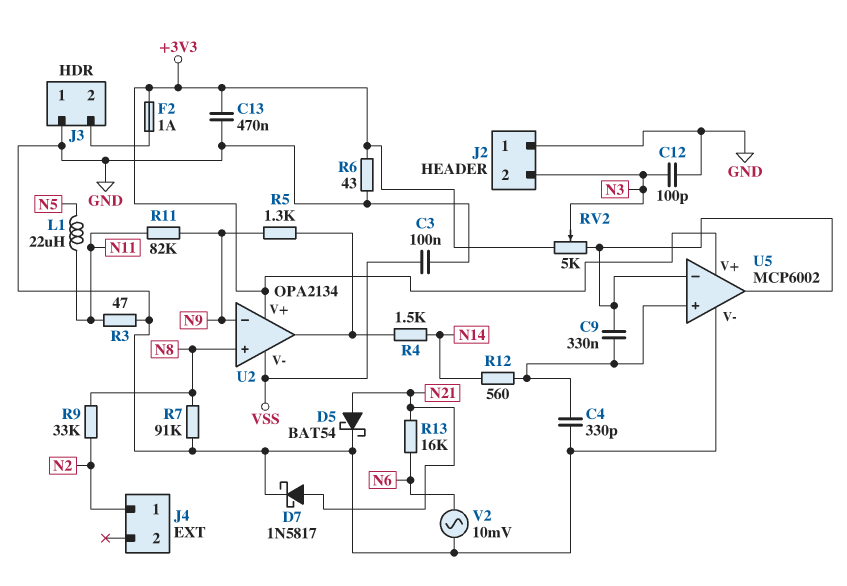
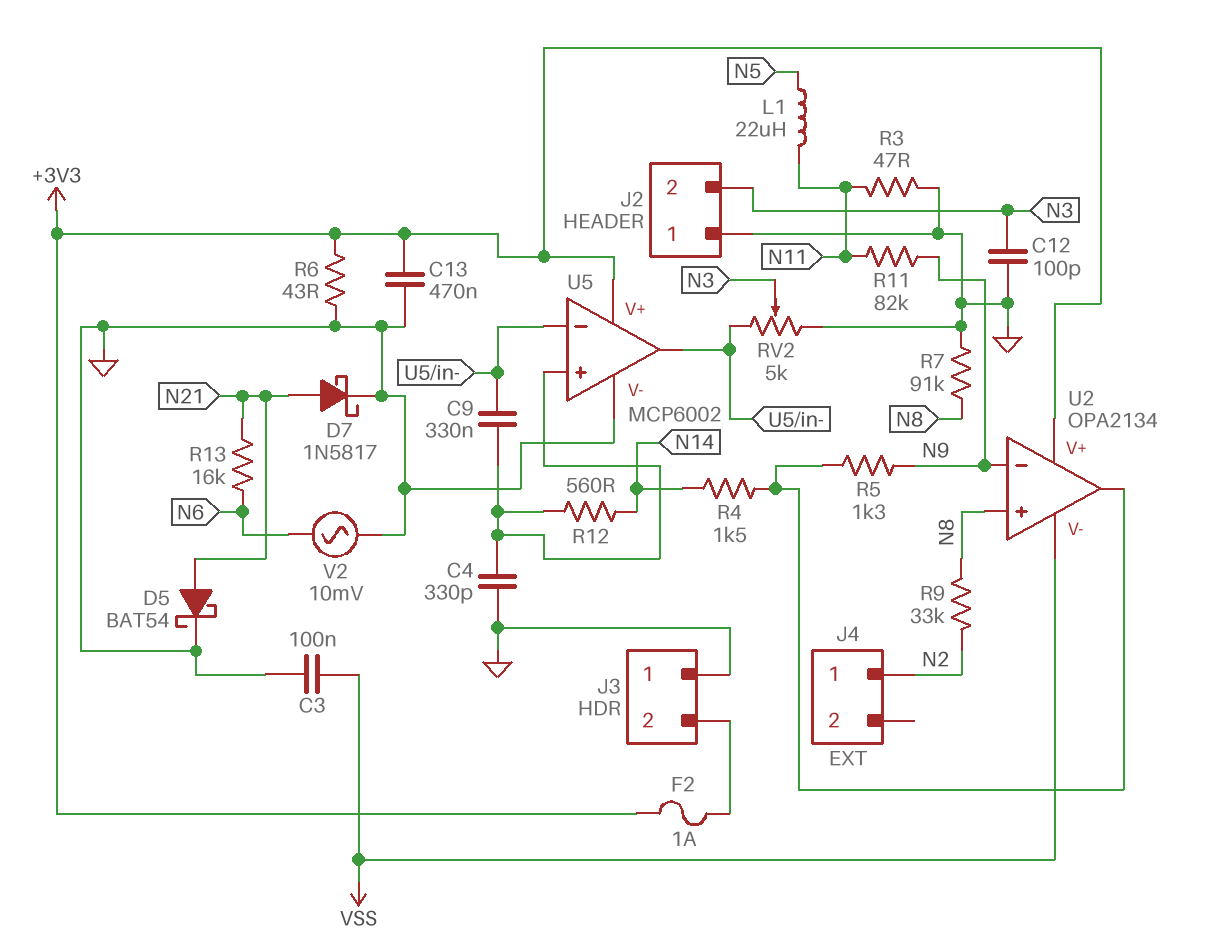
RV2: 5k (+3V3, U5/in-, wiper N3) -> 5k (GND, U5/in-, wiper N3)

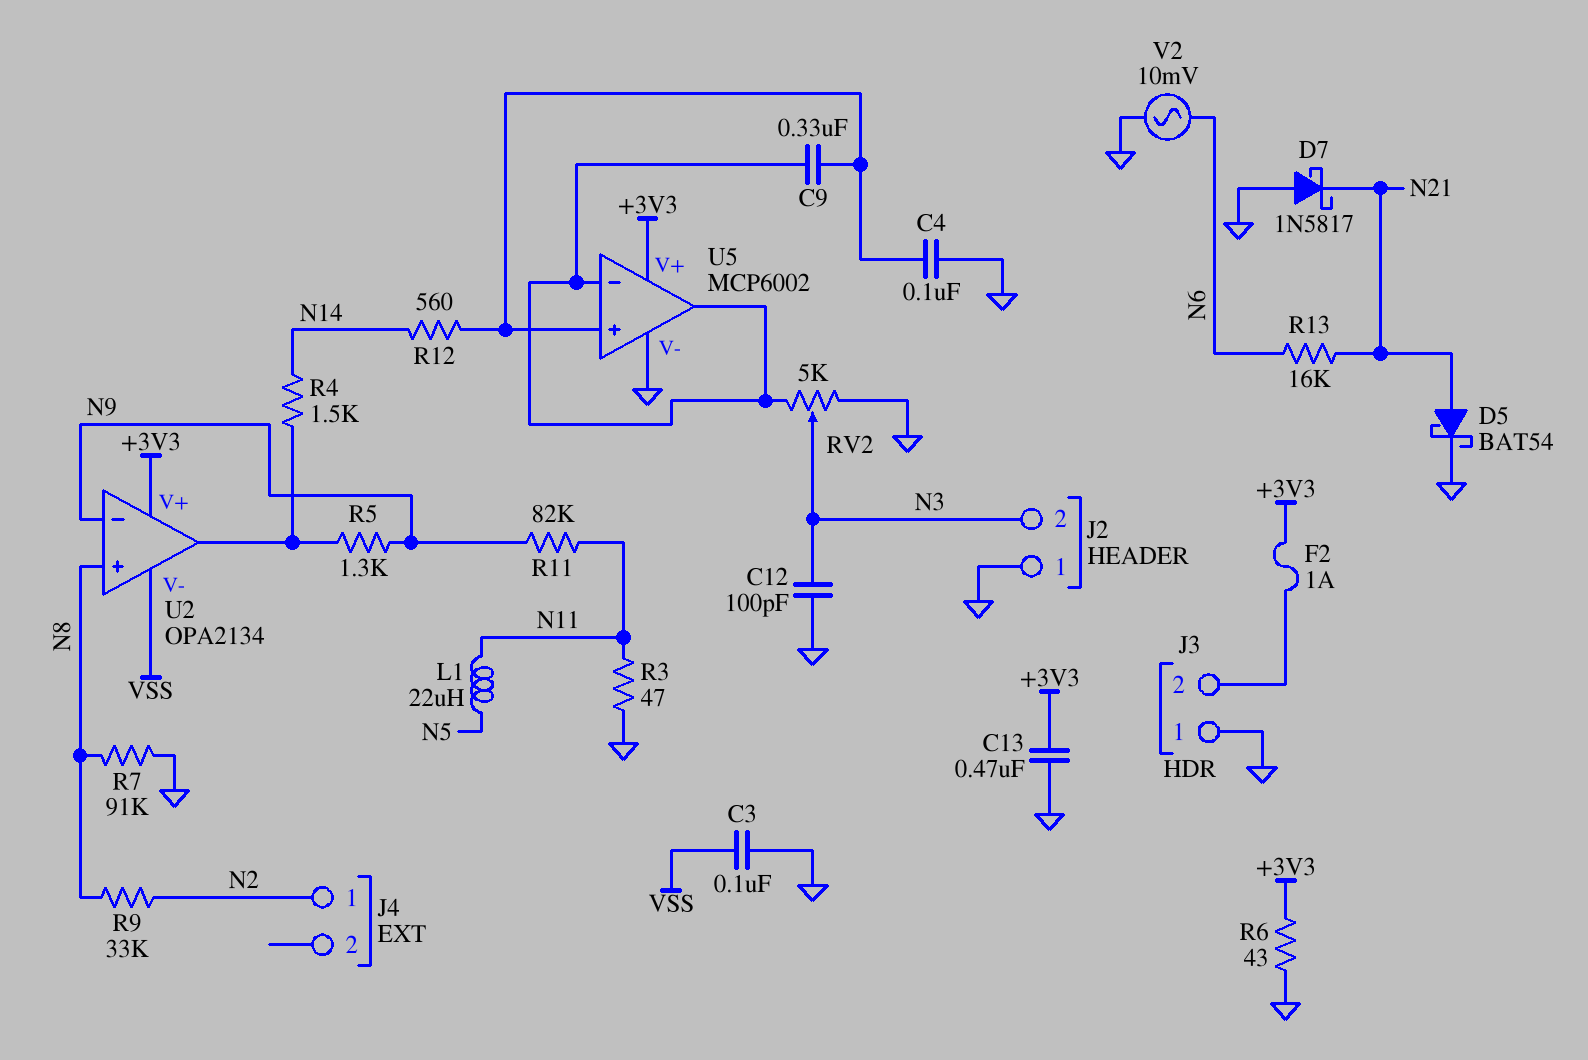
C4: 330pF (GND, U5/in+) -> 100nF (GND, U5/in+)
D7: schottky 1N5817 (A N21, K GND) -> schottky 1N5817 (A GND, K N21)

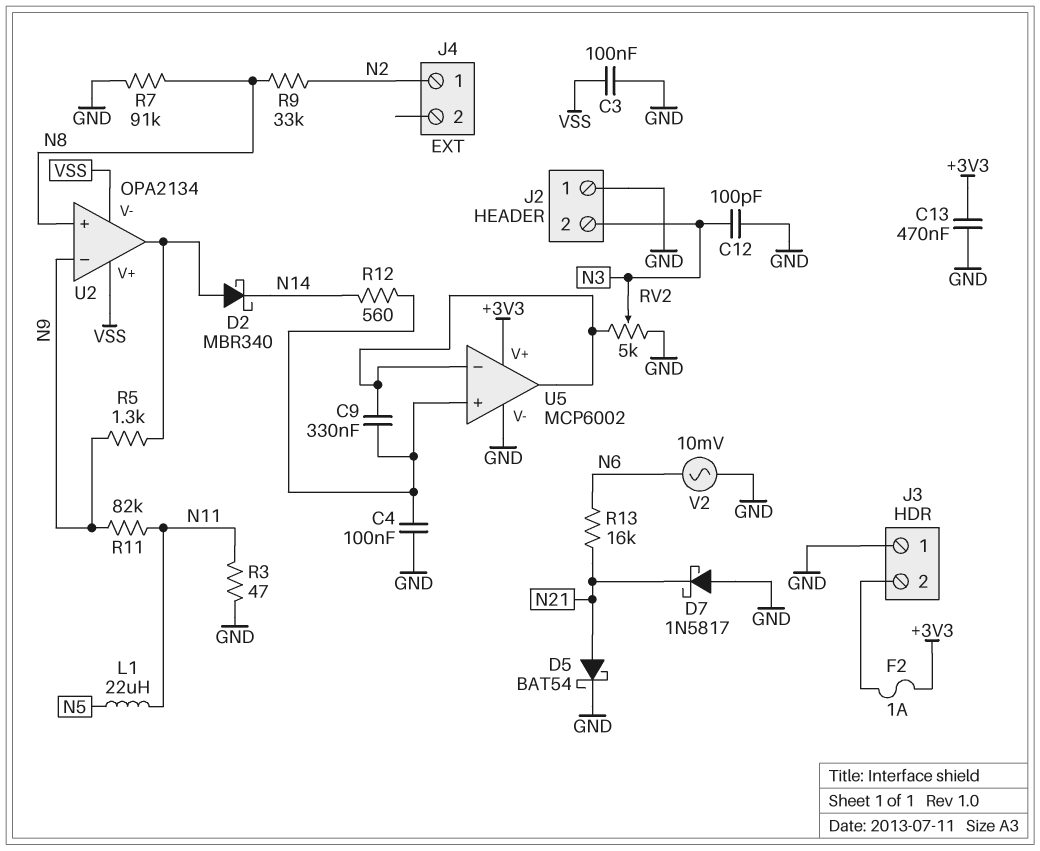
D2: none -> schottky MBR340 (A U2/out, K N14)
R4: 1.5k (N14, U2/out) -> none
R6: 43 (+3V3, GND) -> none
U2 pin V+: +3V3 -> VSS

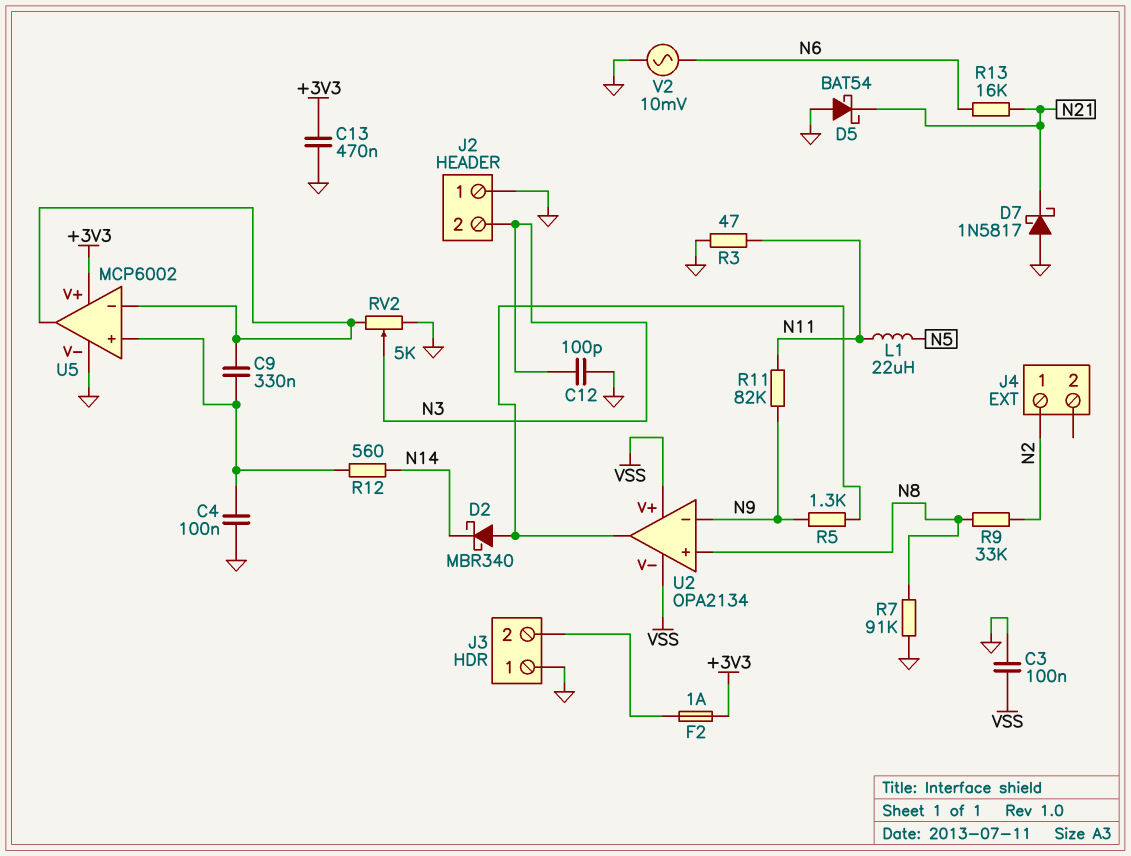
D5: schottky BAT54 (A N21, K GND) -> schottky BAT54 (A GND, K N21)

